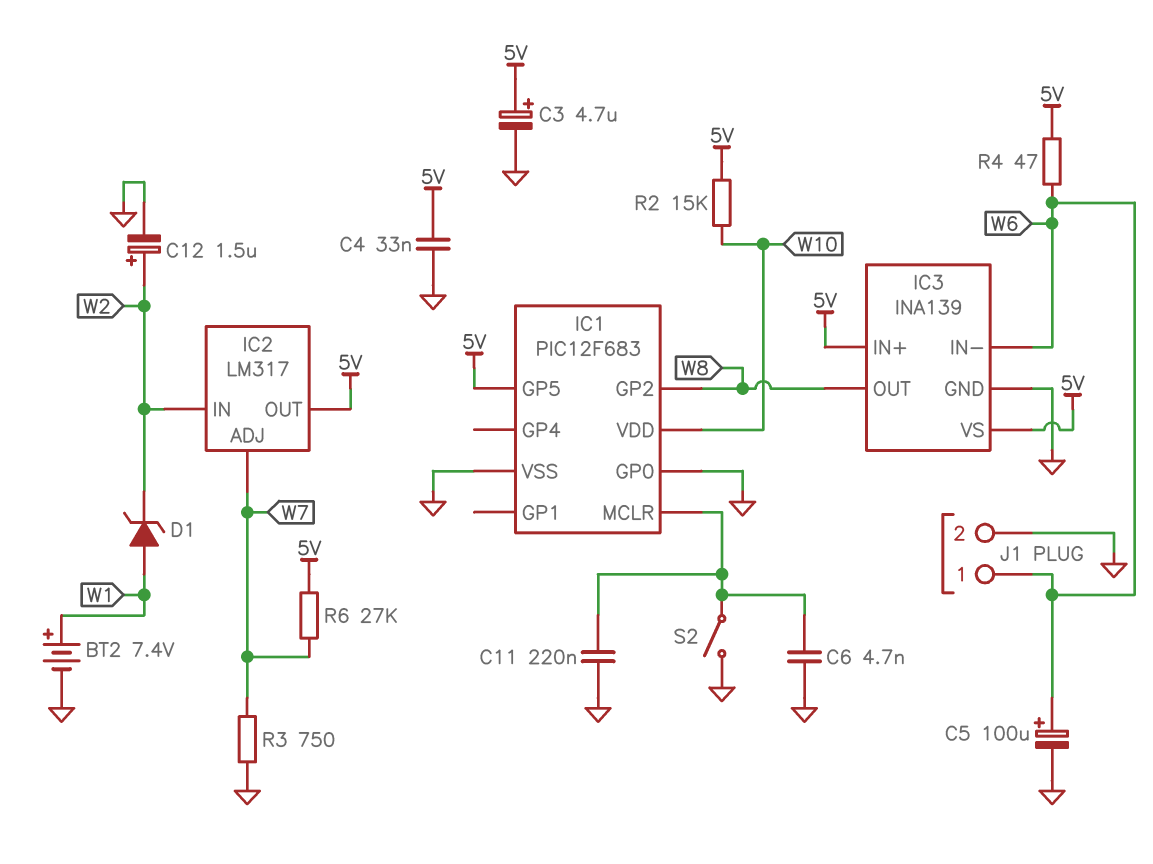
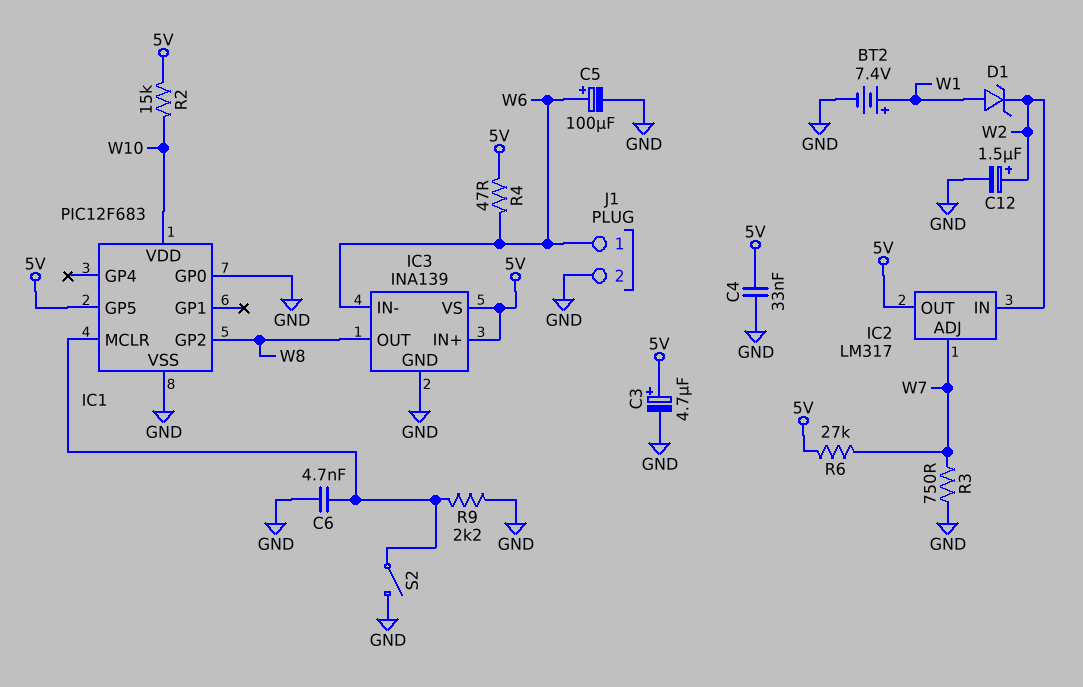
C11: 220nF (GND, IC1/MCLR) -> none
R9: none -> 2.2k (GND, IC1/MCLR)

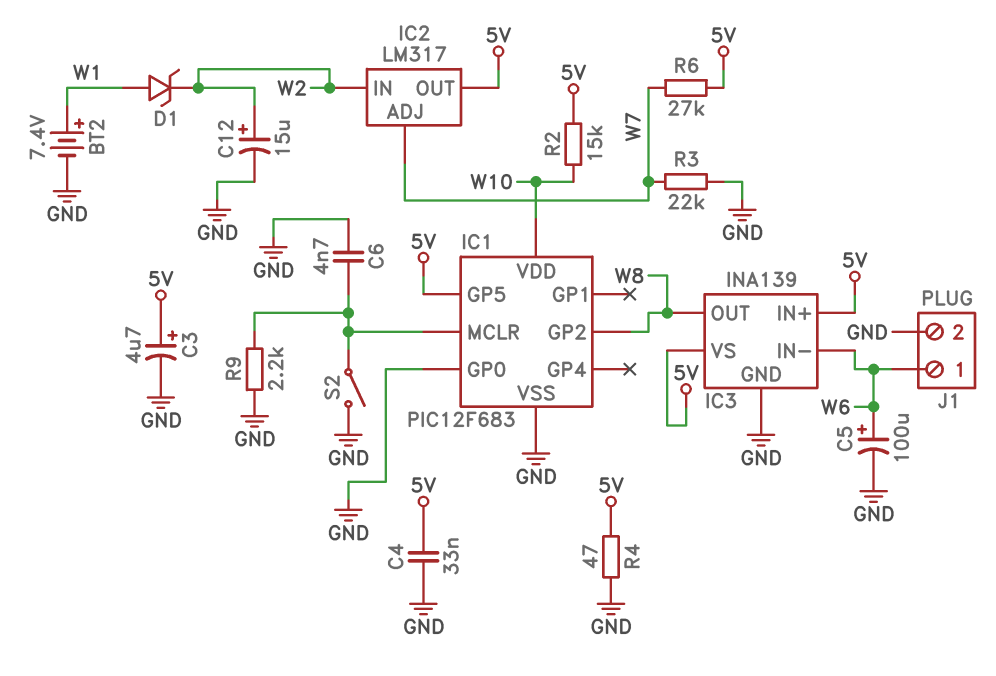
C12: 1.5uF (plus W2, minus GND) -> 15uF (plus W2, minus GND)
R3: 750 (GND, W7) -> 22k (GND, W7)
R4: 47 (5V, W6) -> 47 (5V, GND)

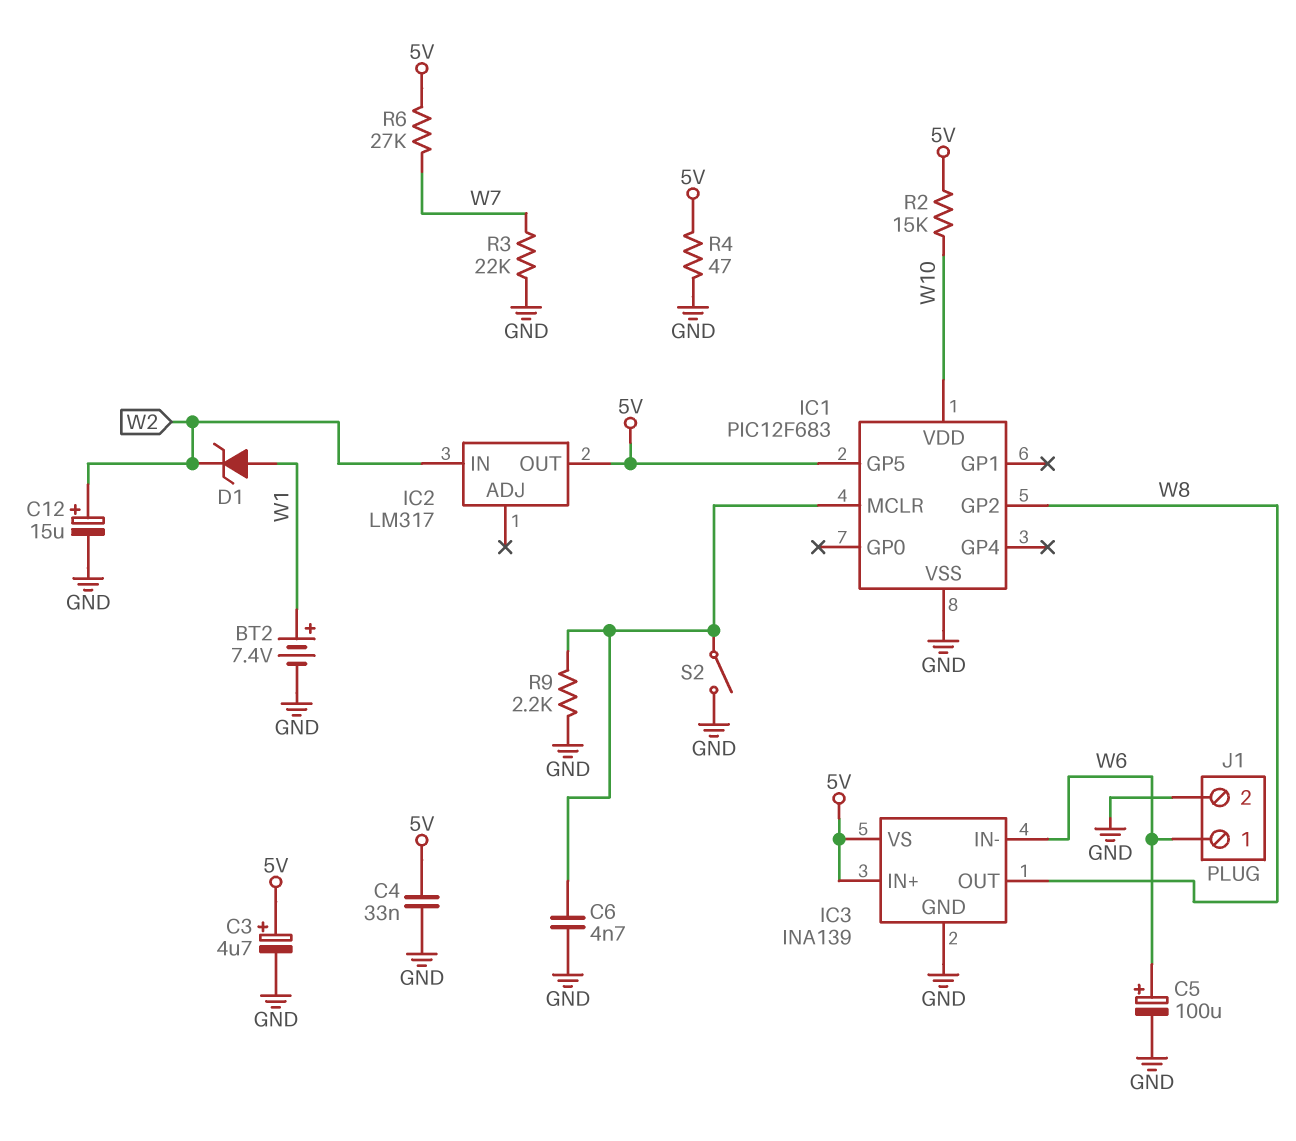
IC1 pin GP0: GND -> none
IC2 pin ADJ: W7 -> none

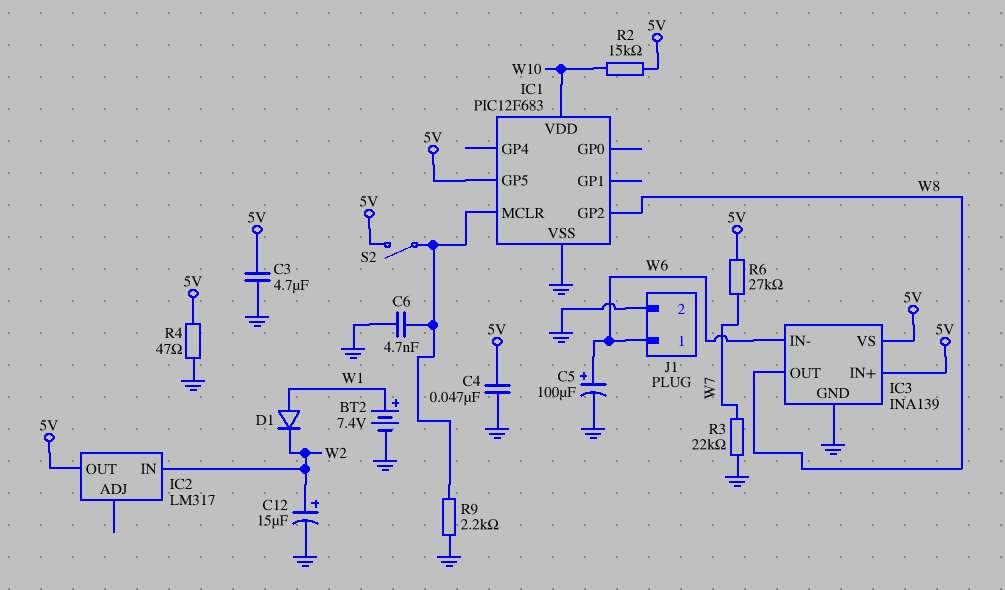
C3: 4.7uF (plus 5V, minus GND) -> 4.7uF (5V, GND)
C4: 33nF (5V, GND) -> 47nF (5V, GND)
D1: zener (A W1, K W2) -> diode (A W1, K W2)
S2: switch (GND, IC1/MCLR) -> switch (5V, IC1/MCLR)

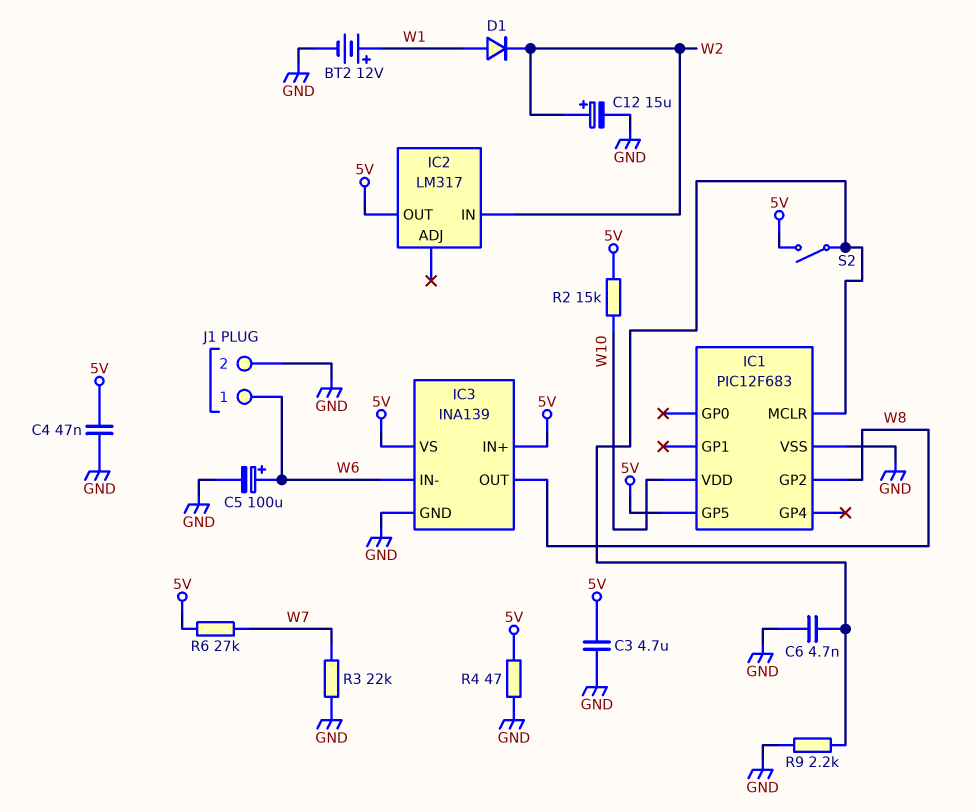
BT2: 7.4V (plus W1, minus GND) -> 12V (plus W1, minus GND)

